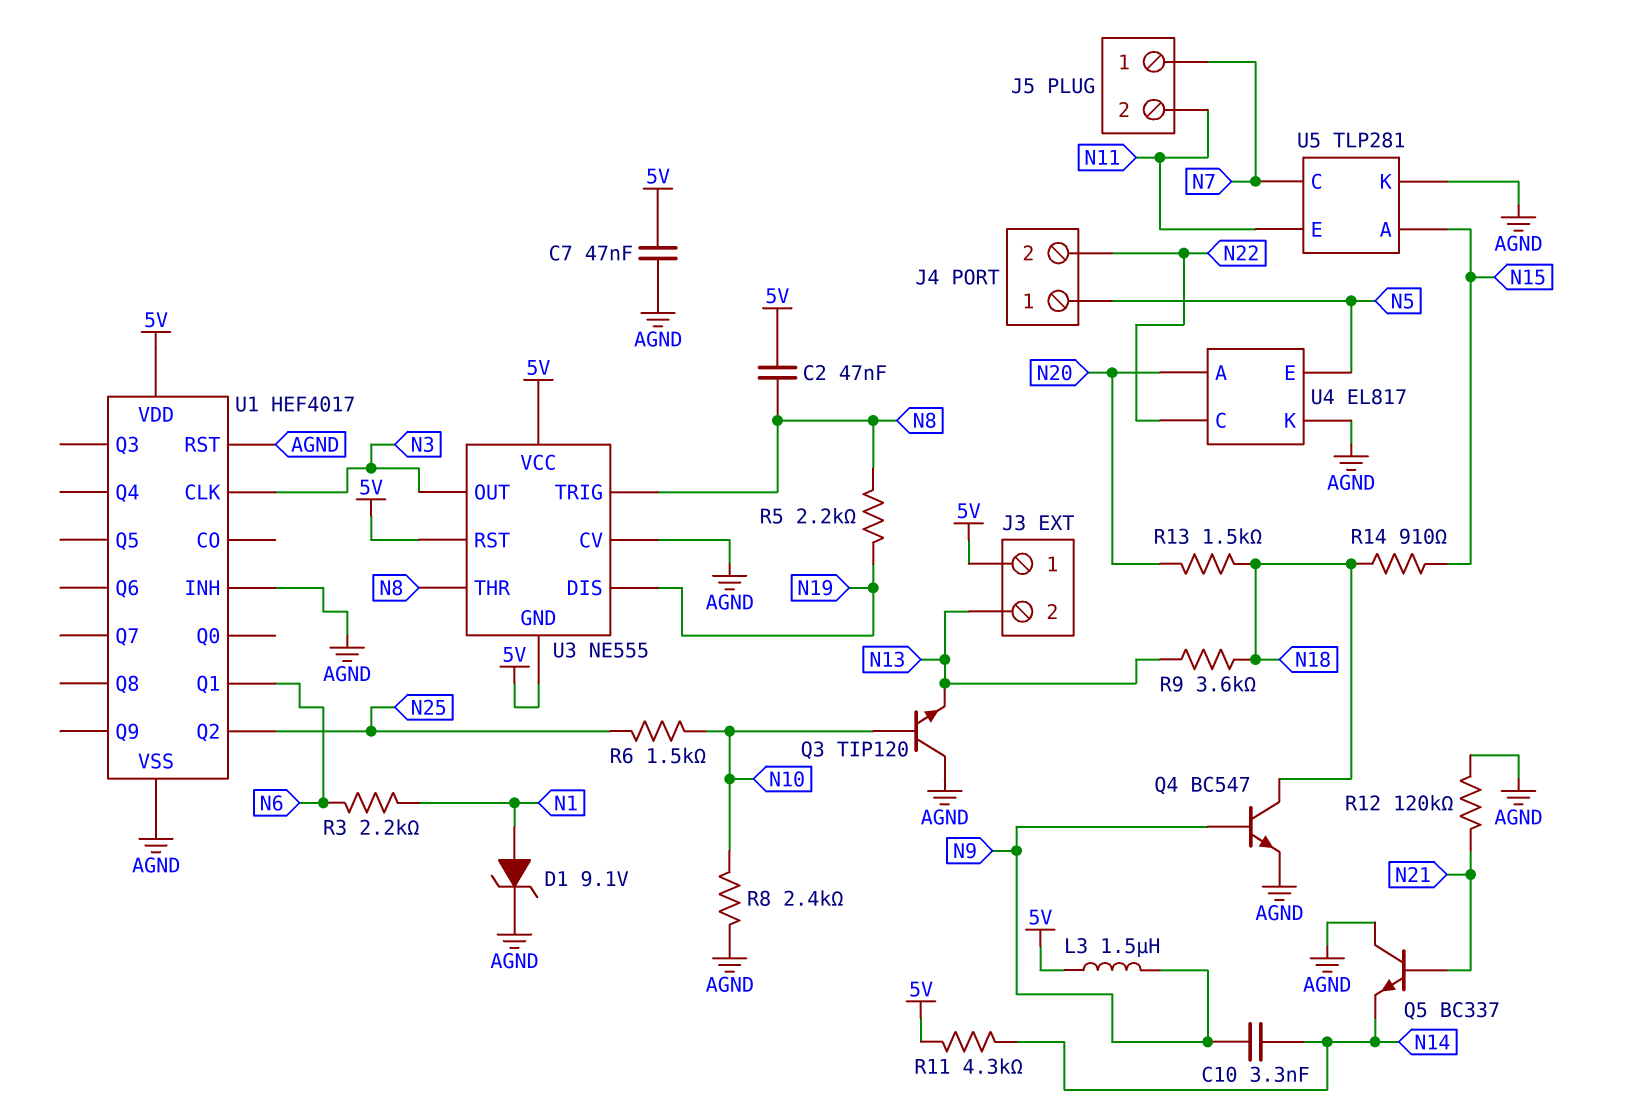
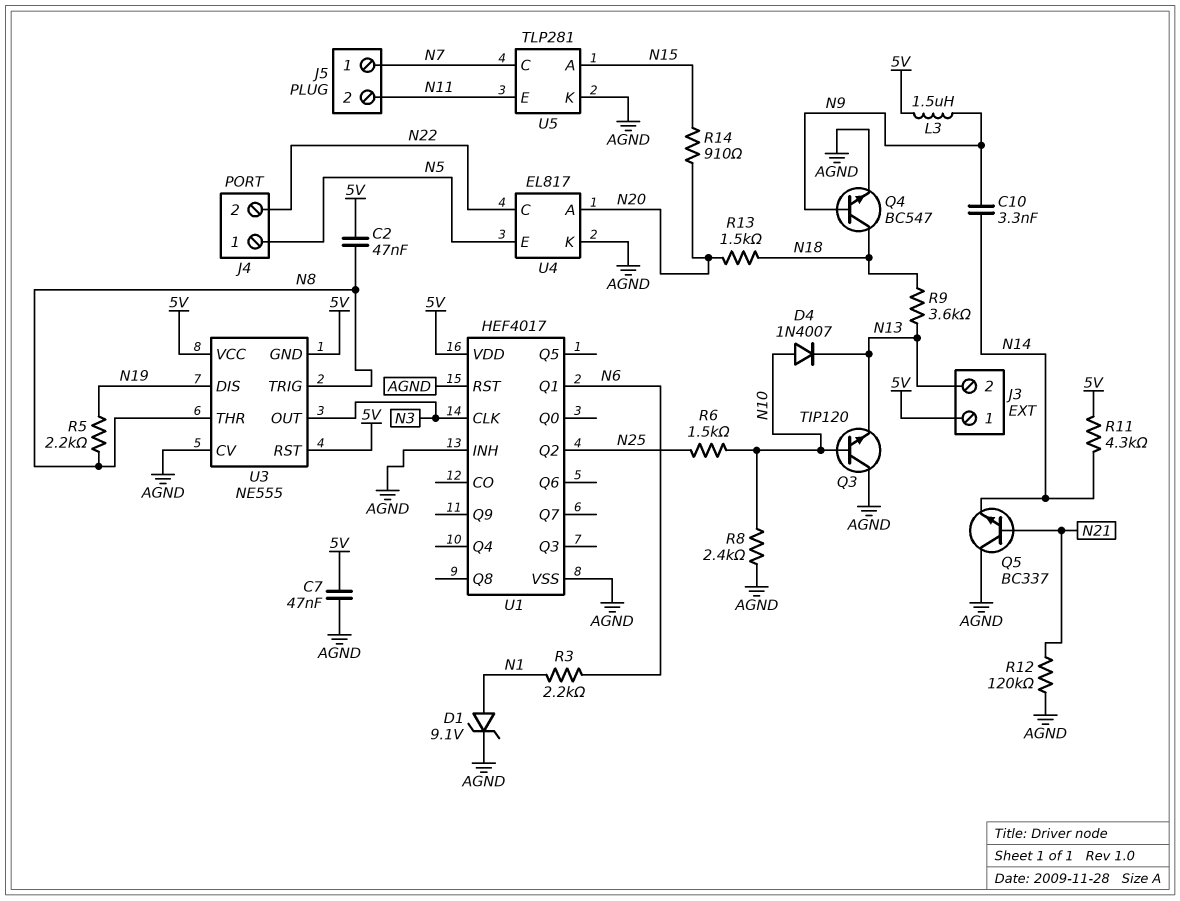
D4: none -> diode 1N4007 (A N10, K N13)
R14: 910 (N15, N18) -> 910 (N15, N20)

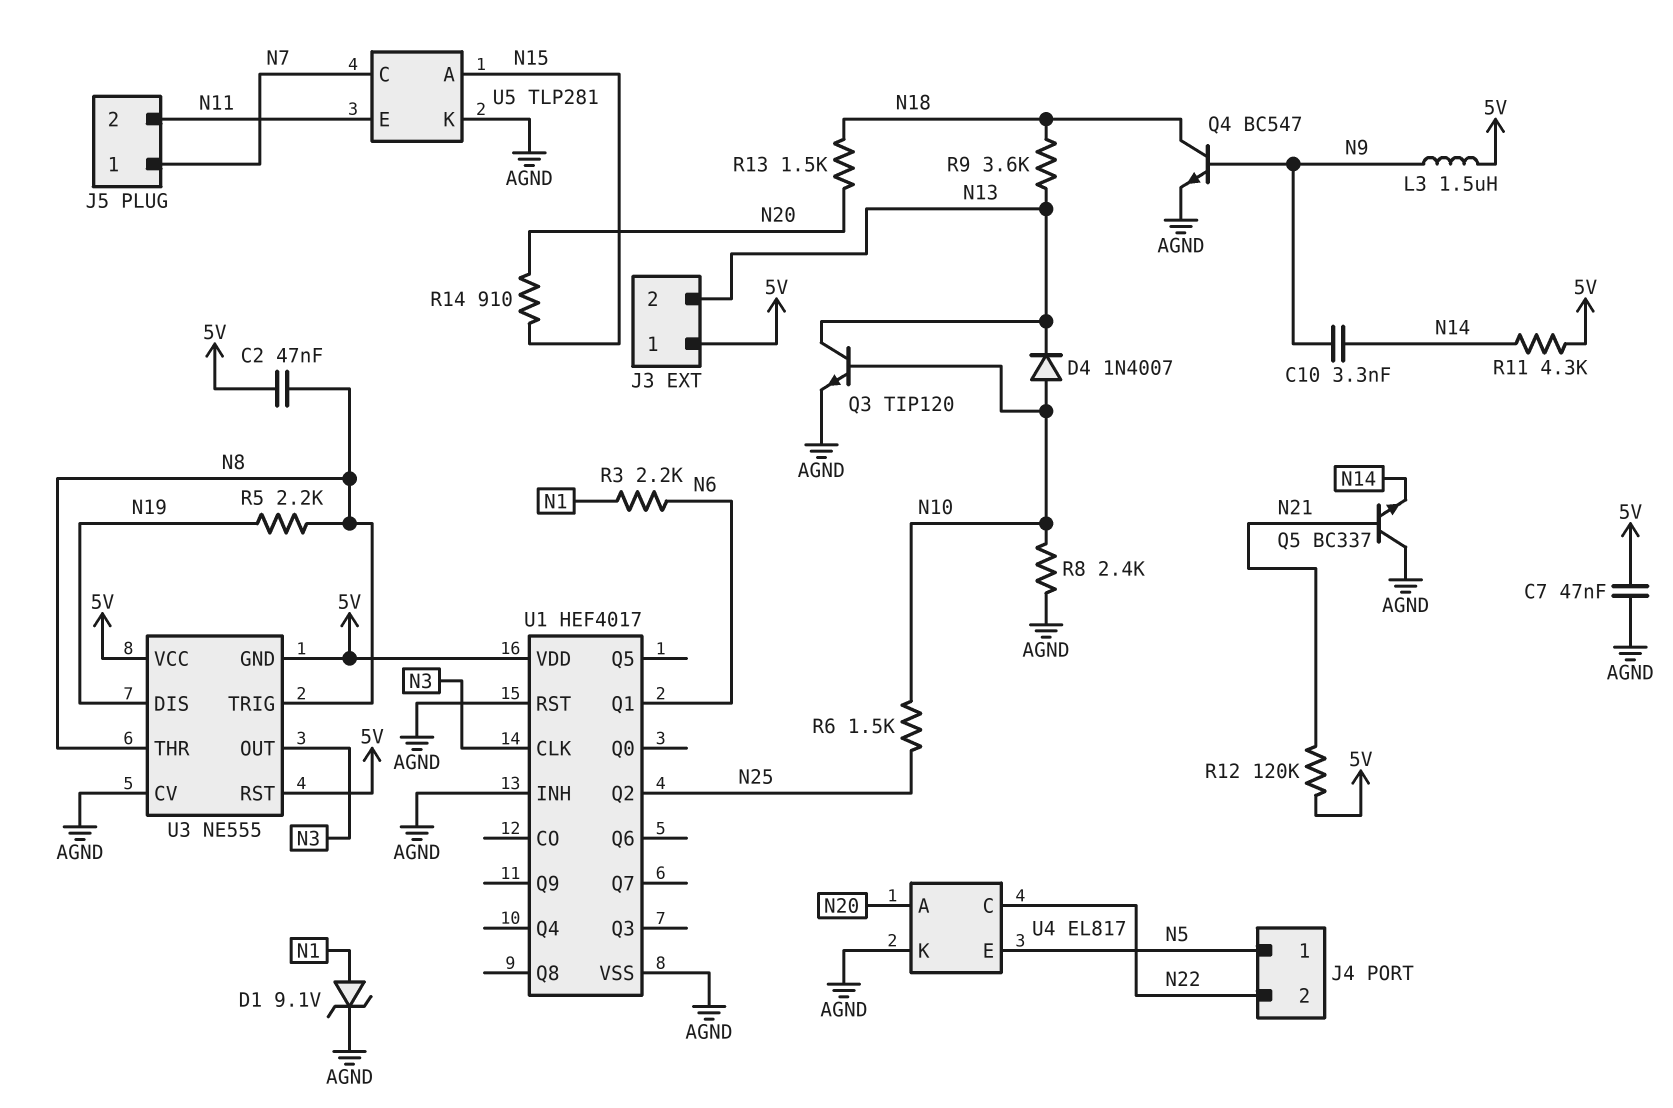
Q3: NPN TIP120 (B N10, C AGND, E N13) -> NPN TIP120 (B N10, C N13, E AGND)
R12: 120k (AGND, N21) -> 120k (5V, N21)

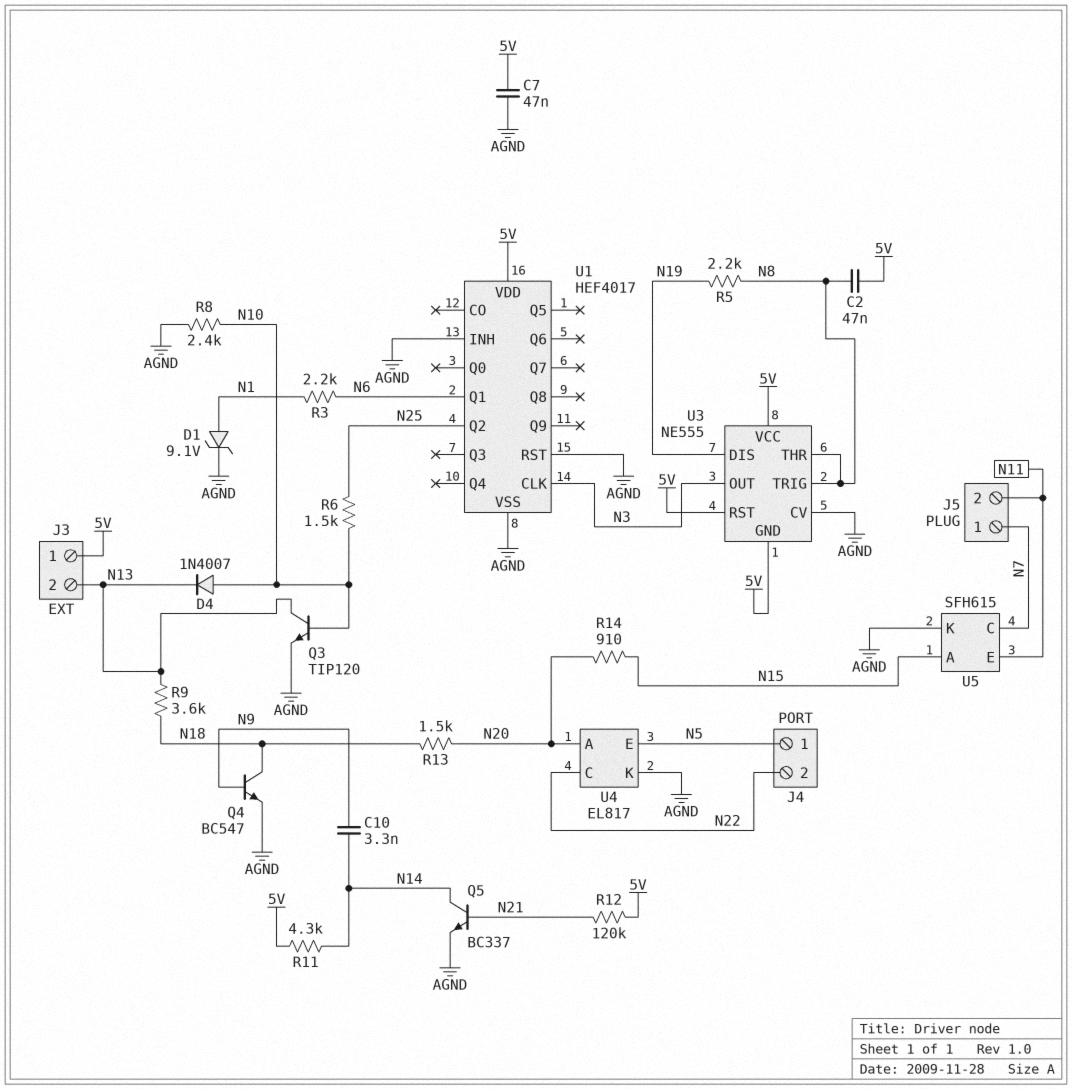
L3: 1.5uH (5V, N9) -> none
Q5: NPN BC337 (B N21, C AGND, E N14) -> NPN BC337 (B N21, C N14, E AGND)
U5: TLP281 -> SFH615

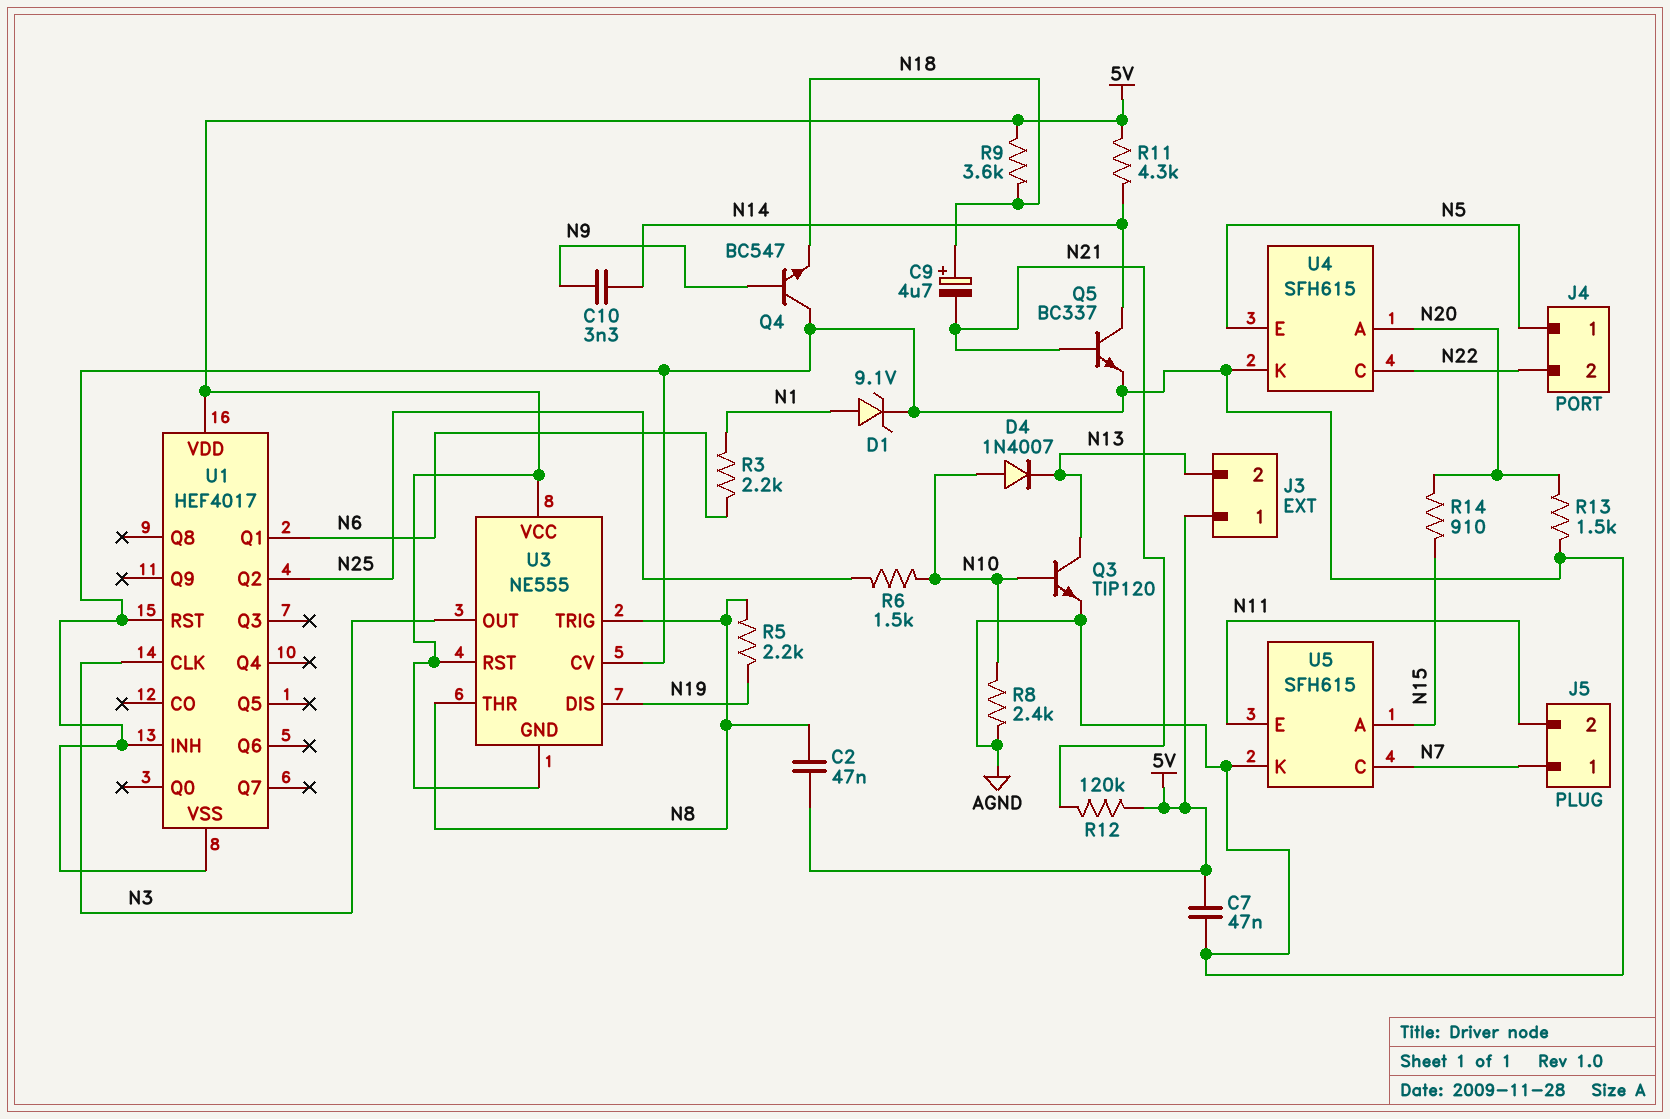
C9: none -> 4.7uF (plus N18, minus N21)
Q4: NPN BC547 (B N9, C N18, E AGND) -> NPN BC547 (B N9, C AGND, E N18)
R9: 3.6k (N13, N18) -> 3.6k (5V, N18)
R13: 1.5k (N18, N20) -> 1.5k (AGND, N20)
U4: EL817 -> SFH615

